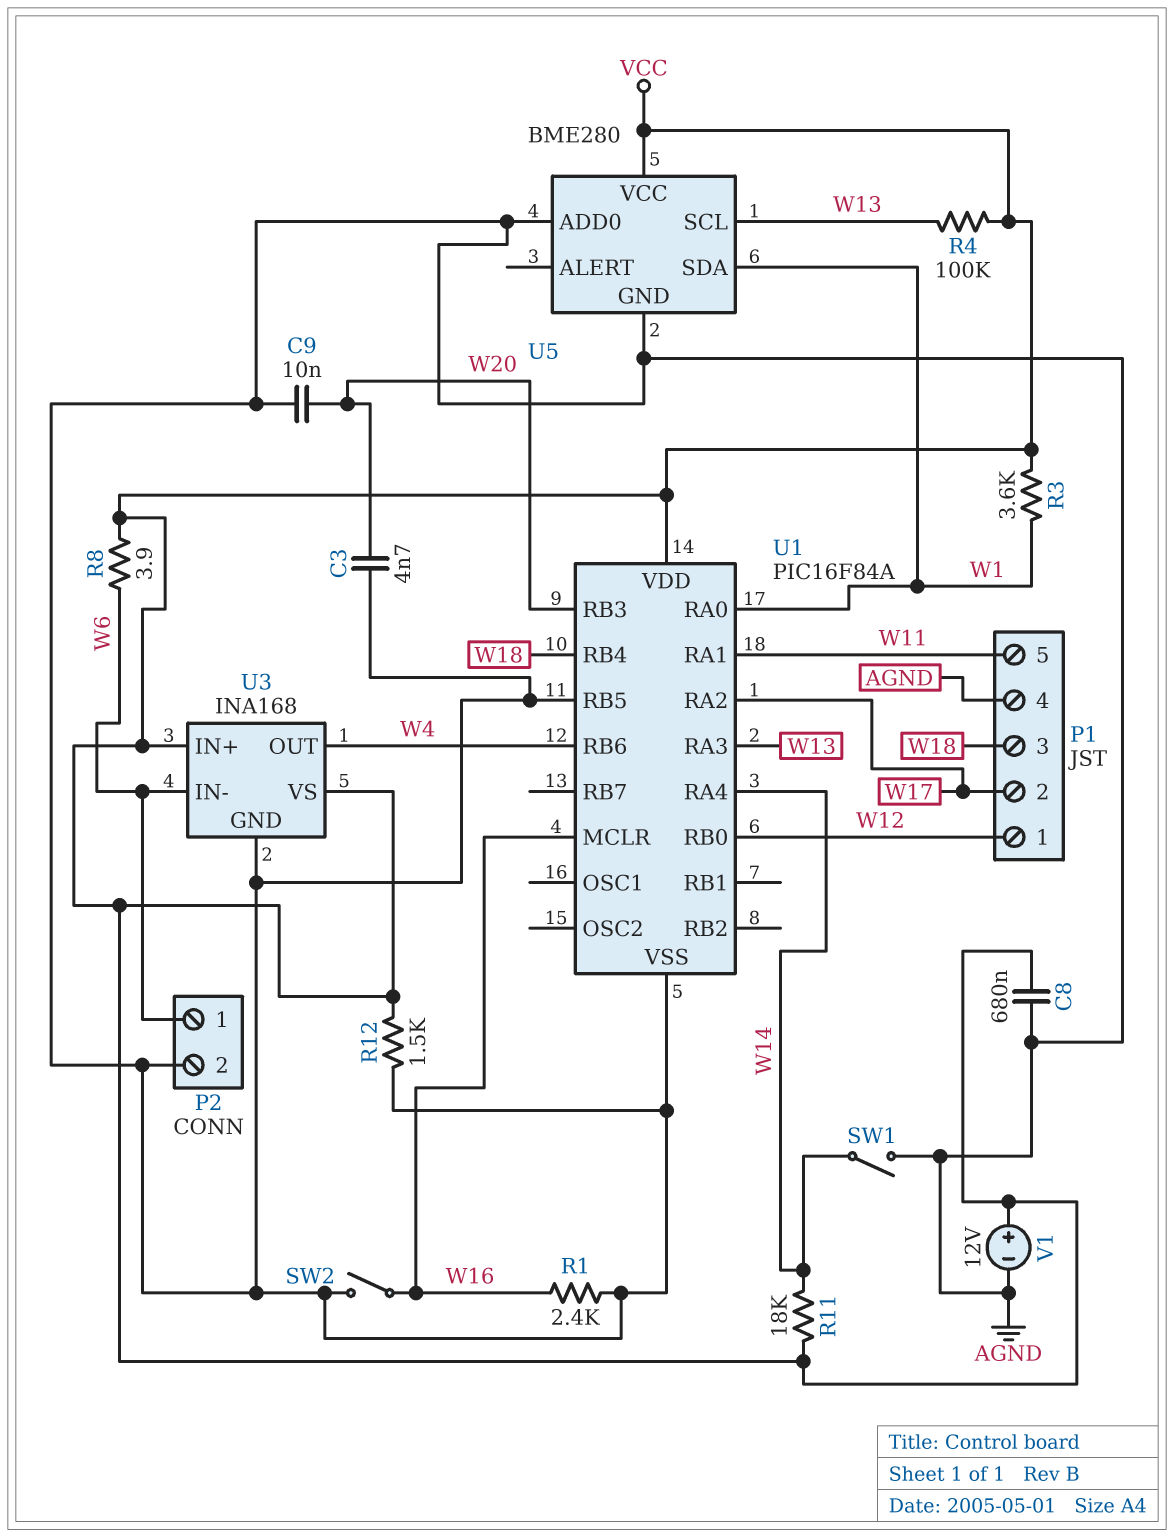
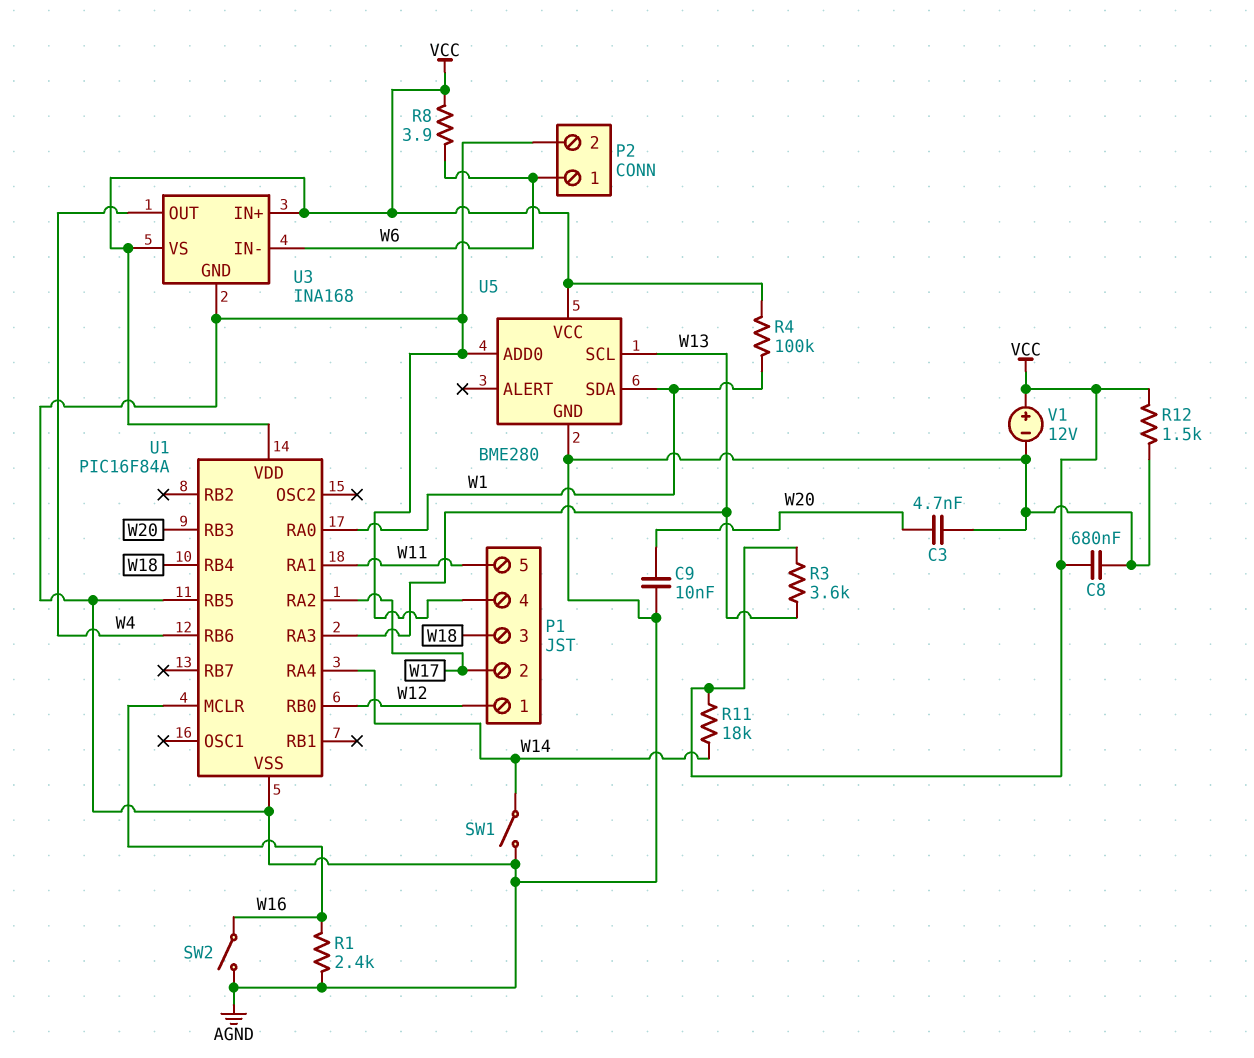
R3: 3.6k (VCC, W1) -> 3.6k (VCC, W13)
R4: 100k (VCC, W13) -> 100k (VCC, W1)

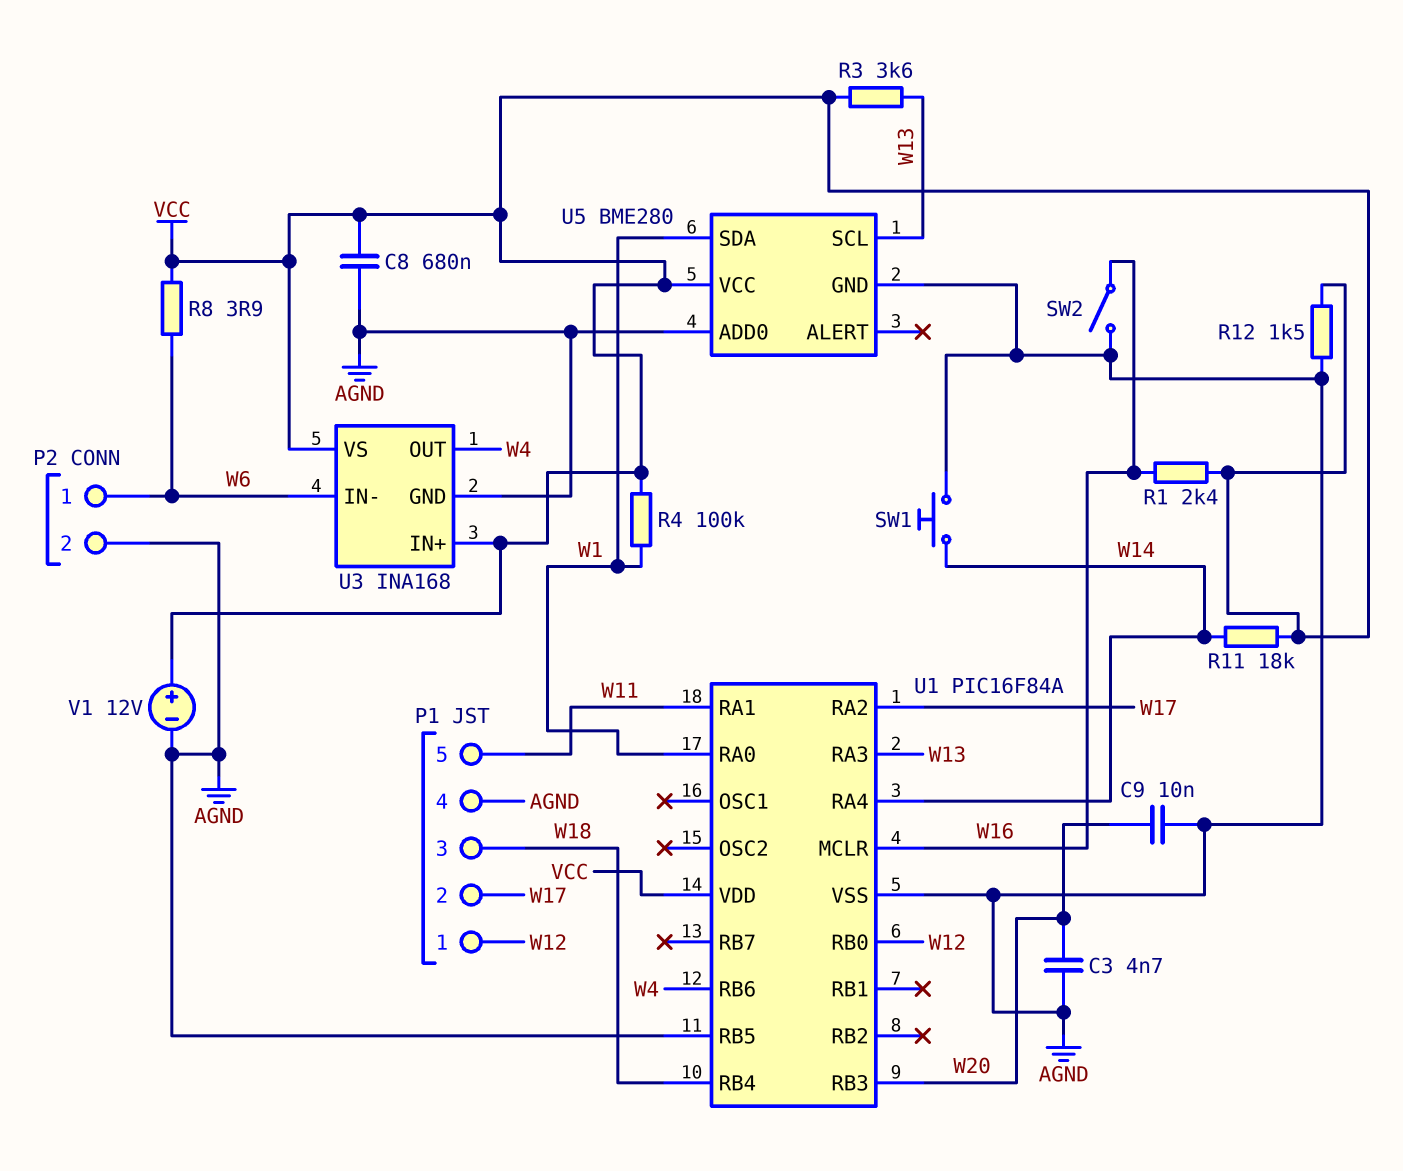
R1: 2.4k (AGND, W16) -> 2.4k (VCC, W16)
SW1: switch (AGND, W14) -> button (AGND, W14)

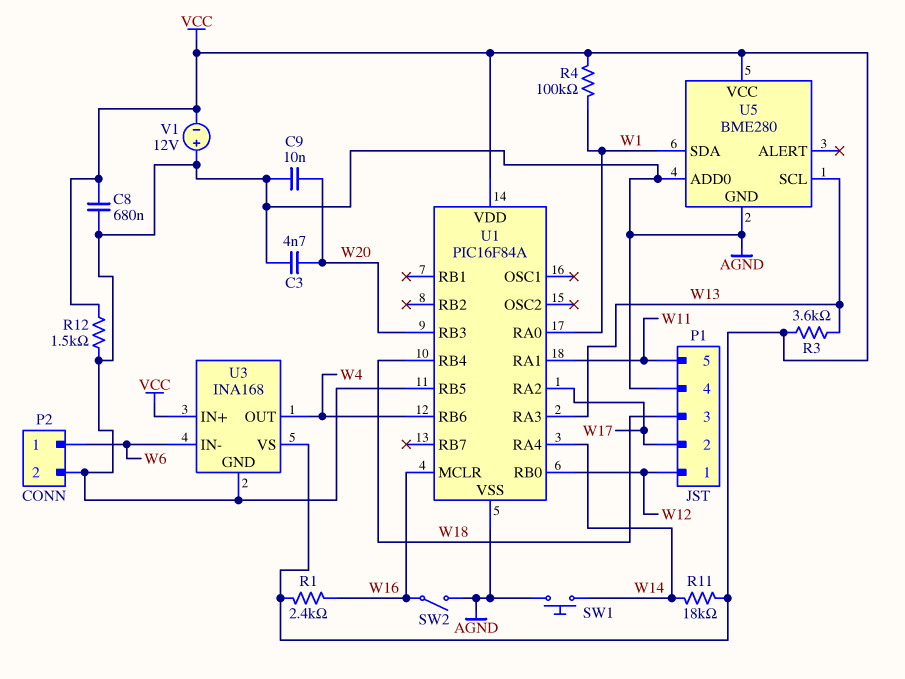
R8: 3.9 (VCC, W6) -> none
V1: 12V (plus VCC, minus AGND) -> 12V (plus AGND, minus VCC)

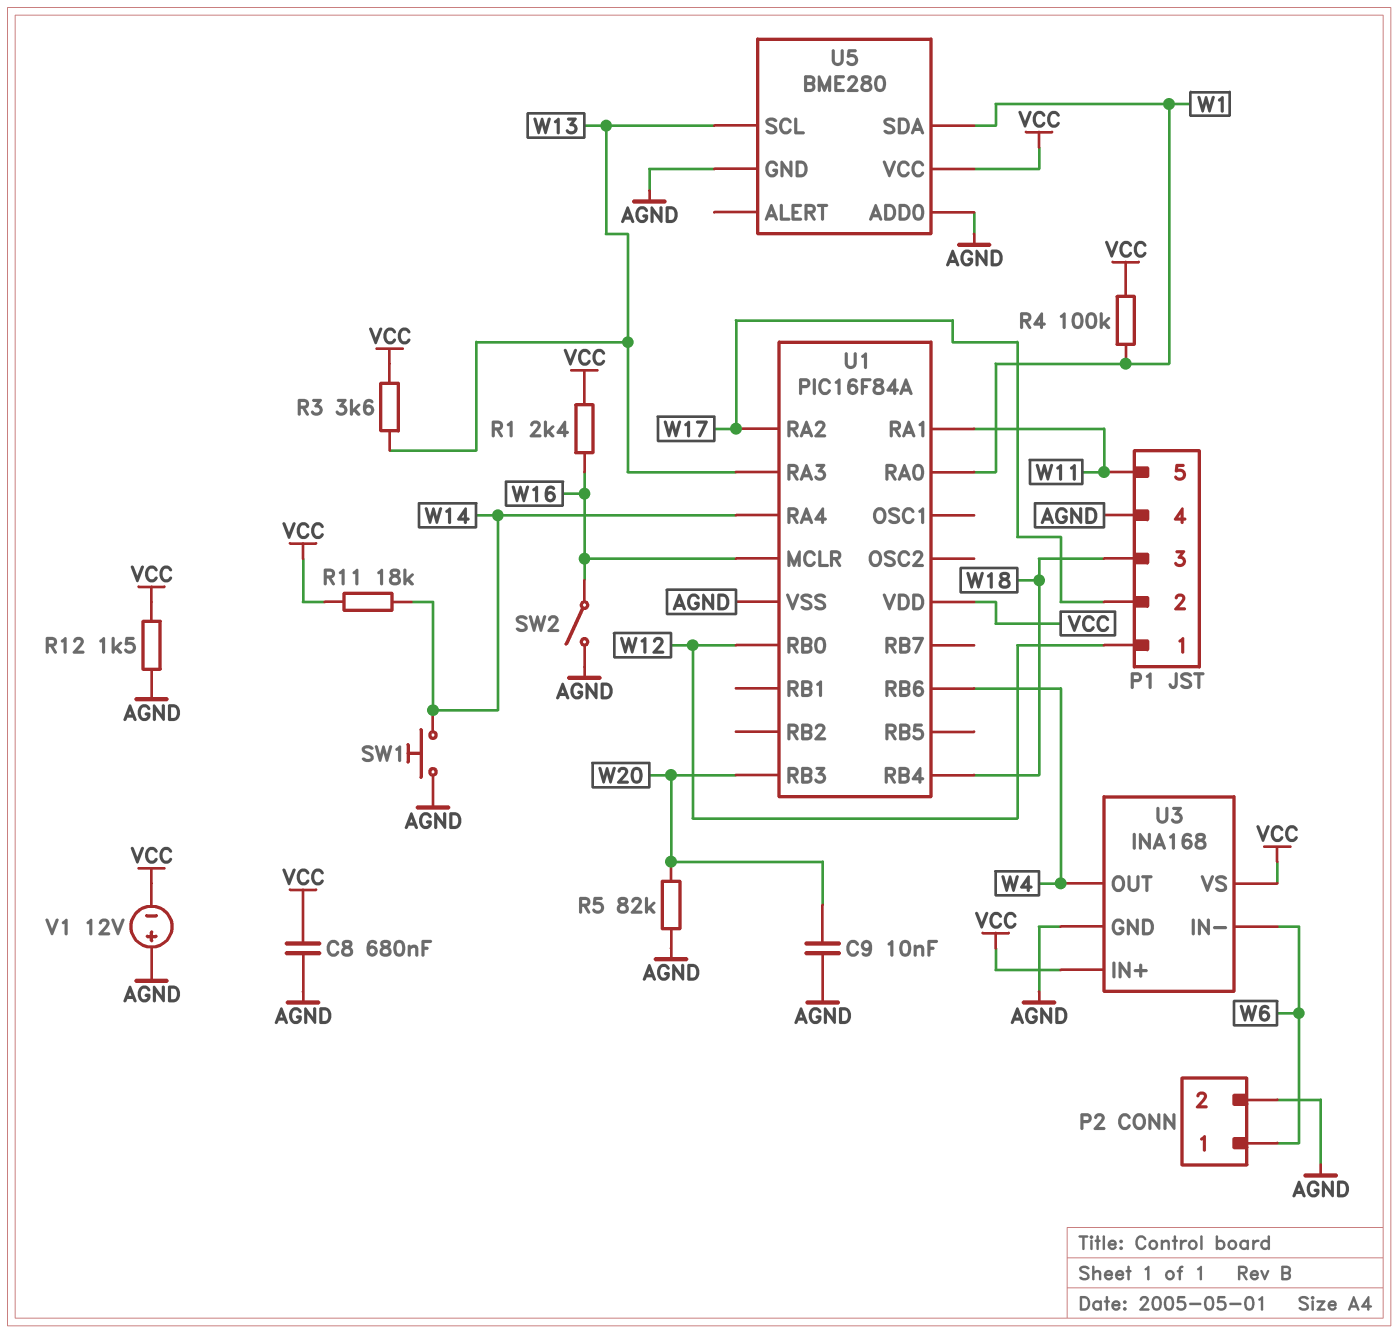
C3: 4.7nF (AGND, W20) -> none
R5: none -> 82k (AGND, W20)
U1 pin RB5: AGND -> none

